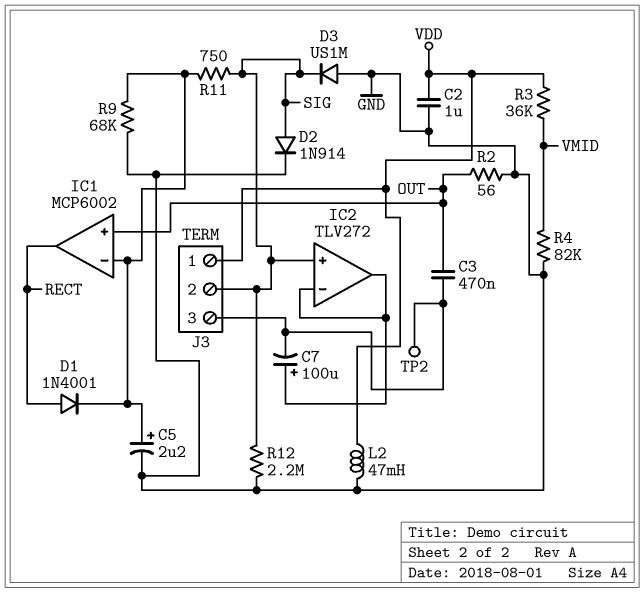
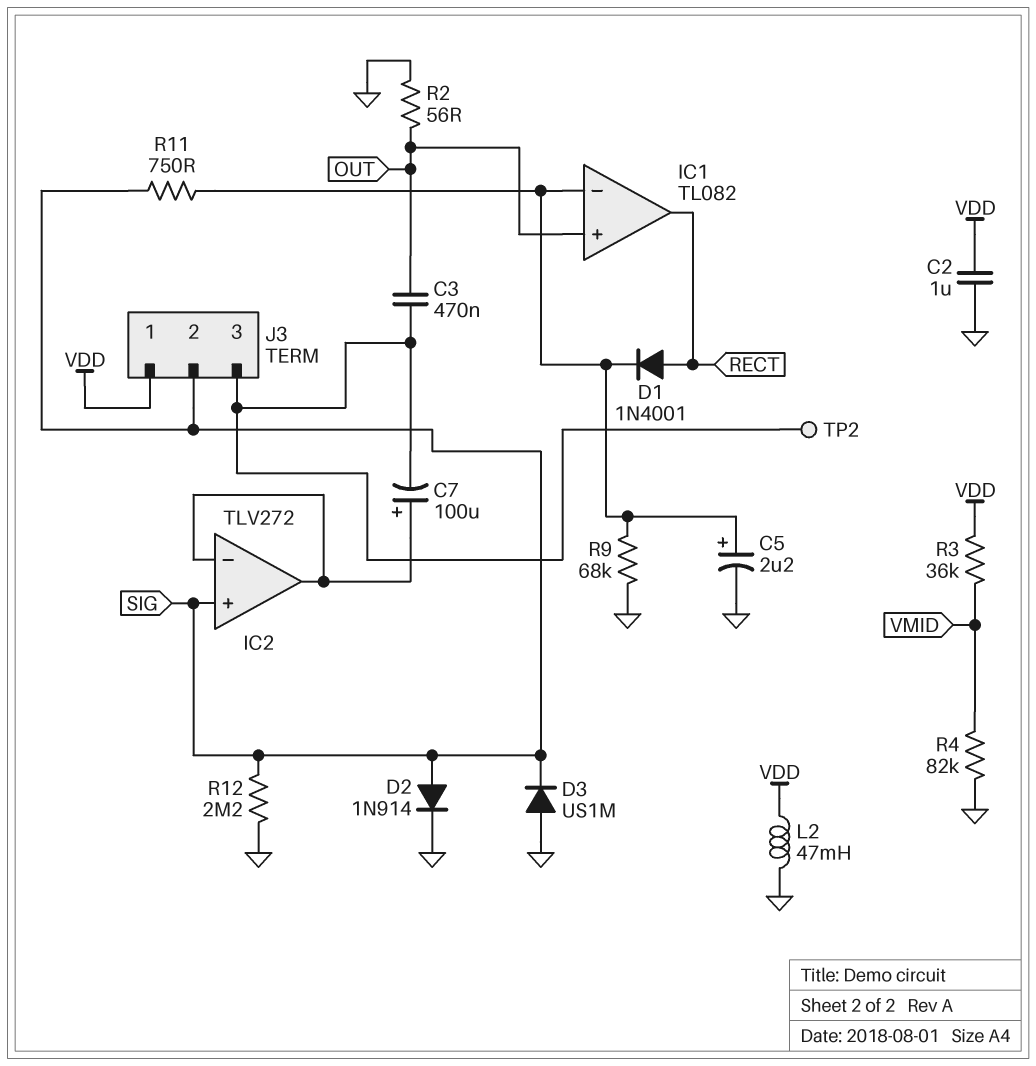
IC1: MCP6002 -> TL082

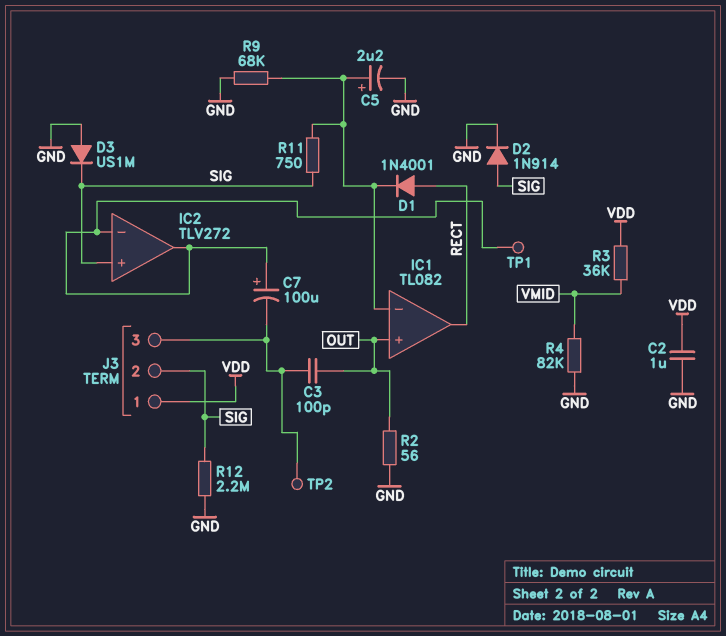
C3: 470nF (J3/3, OUT) -> 100pF (J3/3, OUT)
L2: 47mH (GND, VDD) -> none
TP1: none -> test point (IC2/in-)

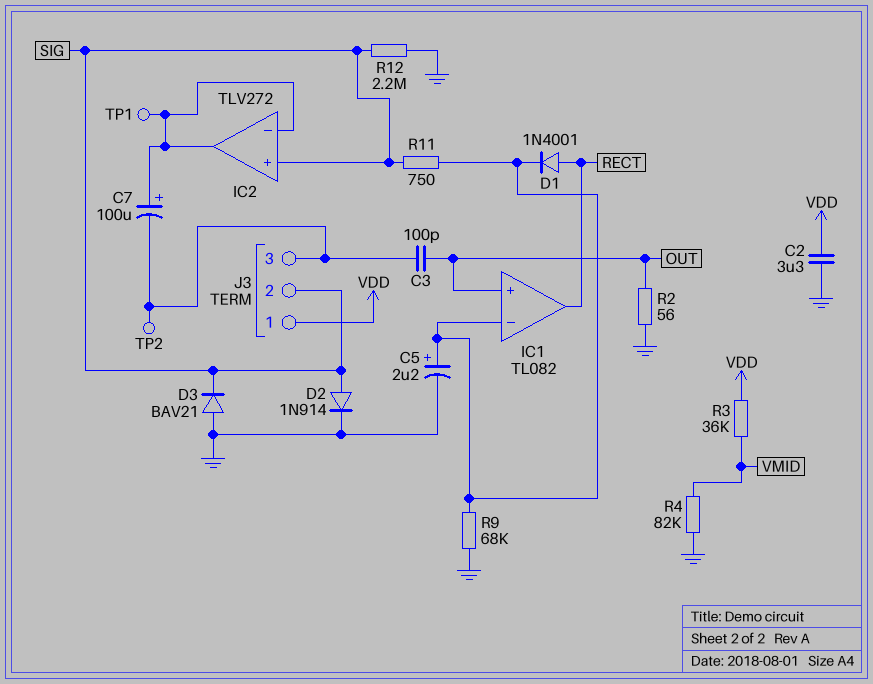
C2: 1uF (GND, VDD) -> 3.3uF (GND, VDD)
D3: diode US1M (A GND, K SIG) -> diode BAV21 (A GND, K SIG)

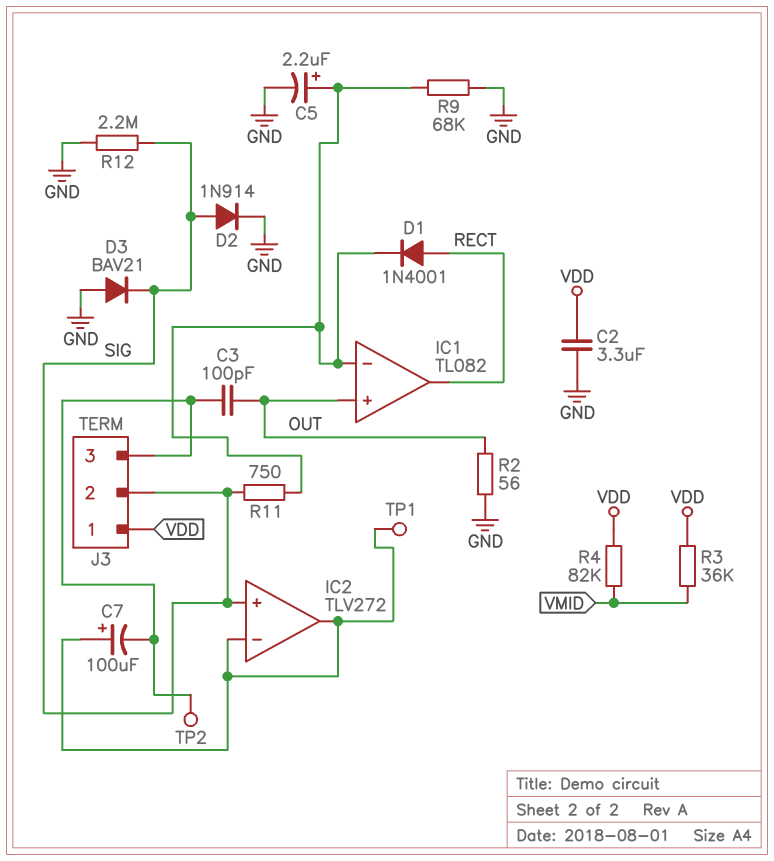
R4: 82k (GND, VMID) -> 82k (VDD, VMID)

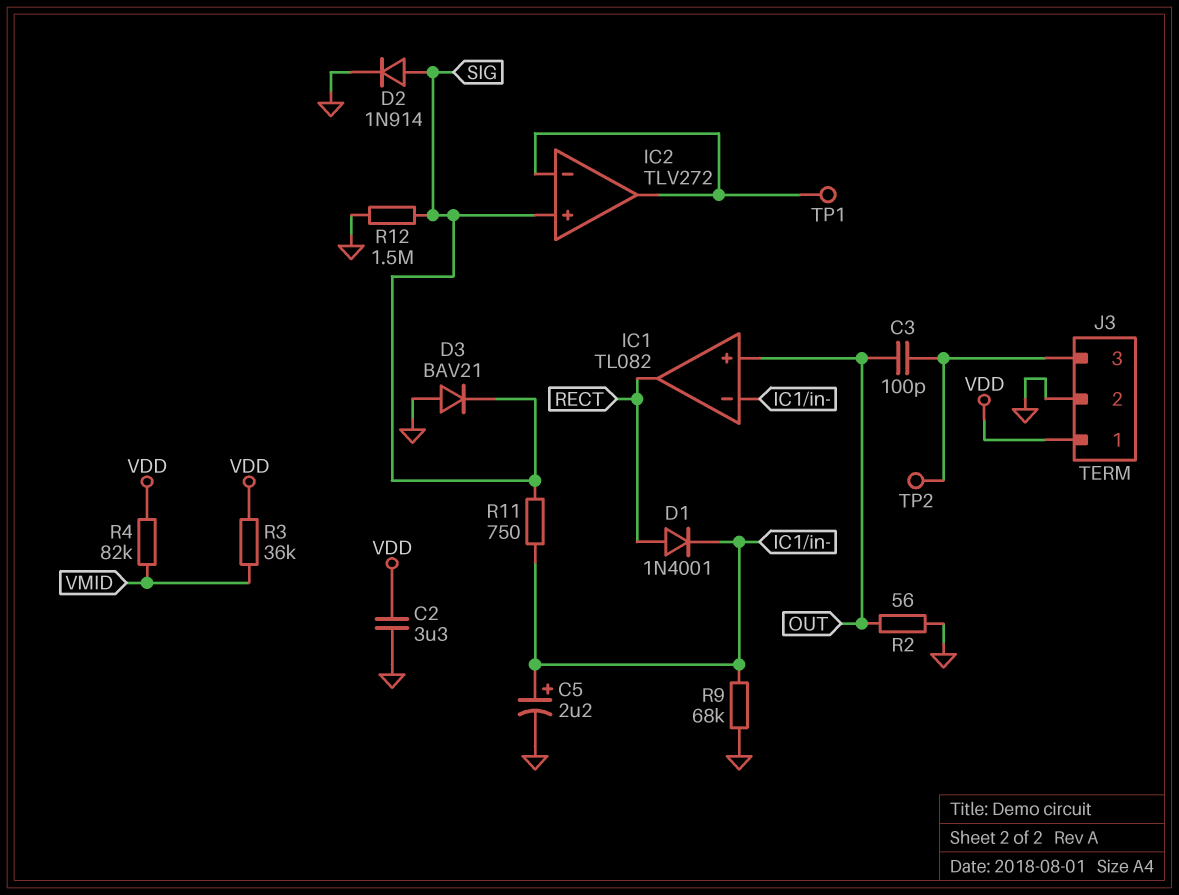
C7: 100uF (plus IC2/in-, minus J3/3) -> none
J3 pin 2: SIG -> GND
R12: 2.2M (GND, SIG) -> 1.5M (GND, SIG)

